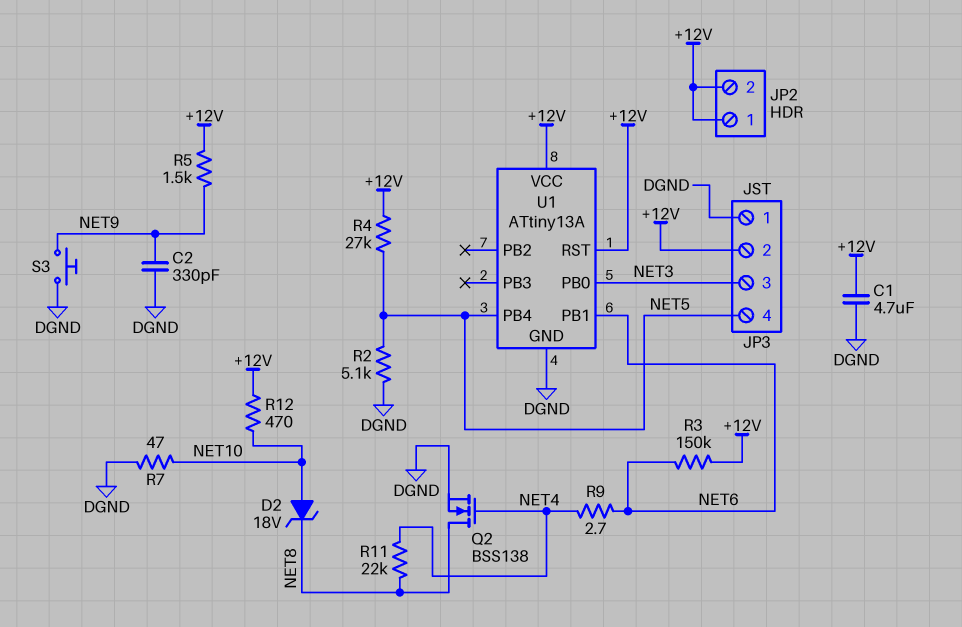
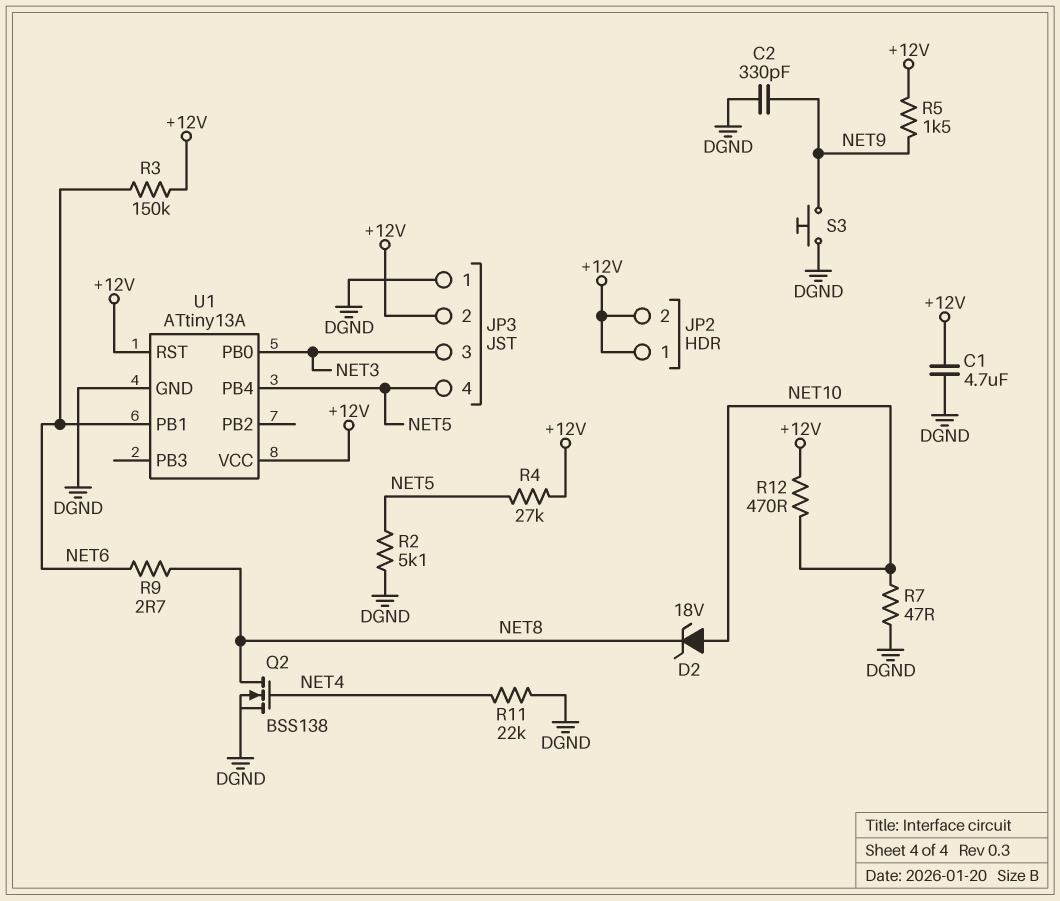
R9: 2.7 (NET4, NET6) -> 2.7 (NET6, NET8)
R11: 22k (NET4, NET8) -> 22k (DGND, NET4)

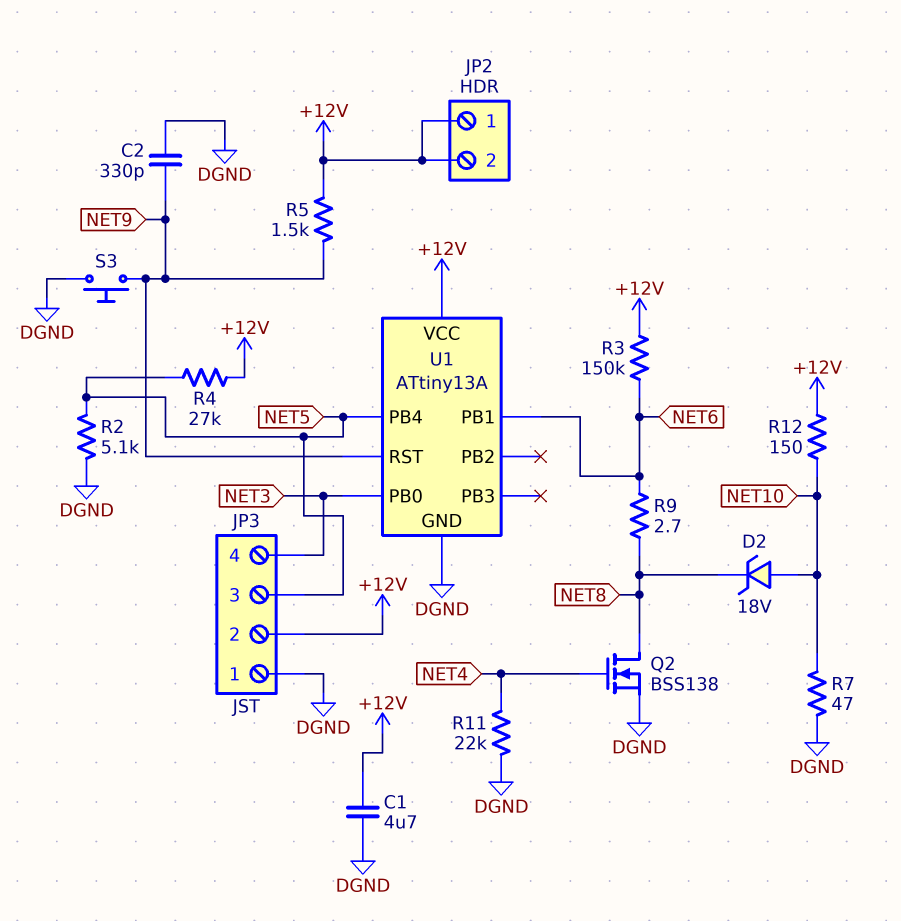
JP3 pin 3: NET3 -> NET5
JP3 pin 4: NET5 -> NET3
R12: 470 (+12V, NET10) -> 150 (+12V, NET10)
U1 pin RST: +12V -> NET9

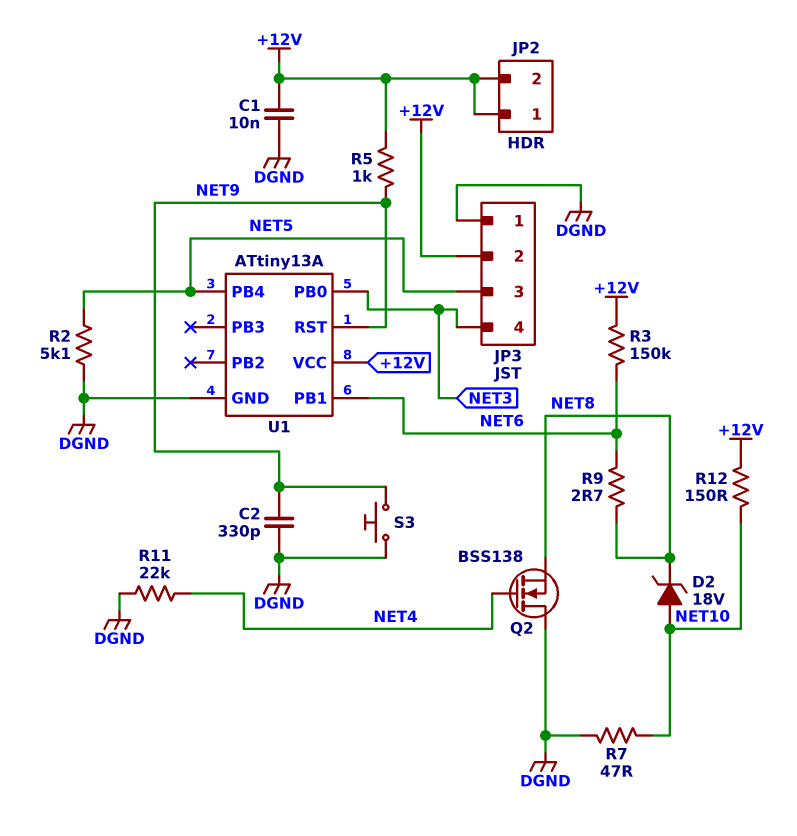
C1: 4.7uF (+12V, DGND) -> 10nF (+12V, DGND)
Q2: NMOS BSS138 (G NET4, D NET8, S DGND) -> NMOS BSS138 (G NET4, D DGND, S NET8)
R4: 27k (+12V, NET5) -> none
R5: 1.5k (+12V, NET9) -> 1k (+12V, NET9)

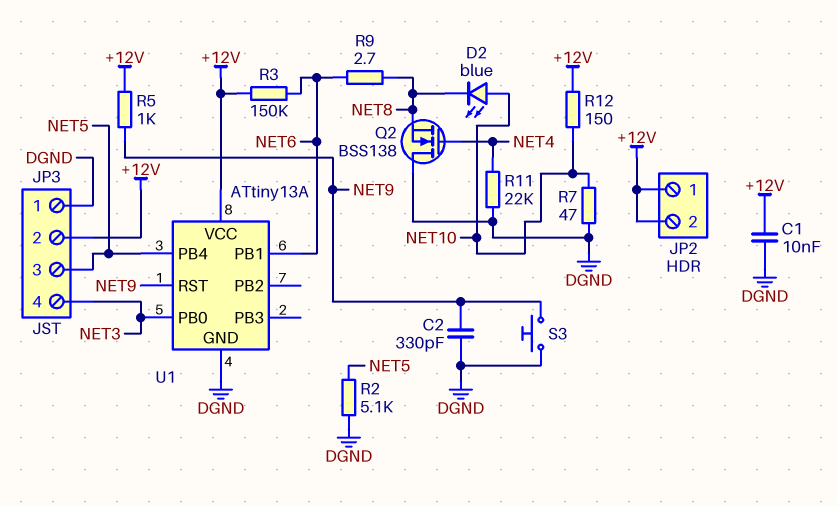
D2: zener 18V (A NET10, K NET8) -> LED blue (A NET10, K NET8)

